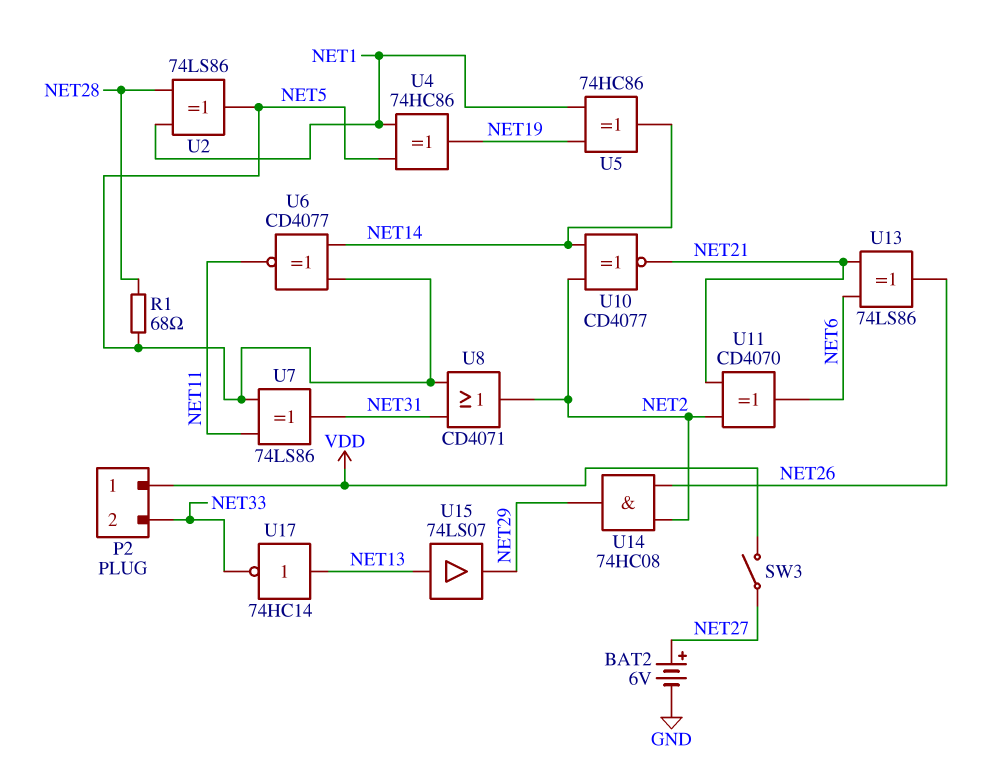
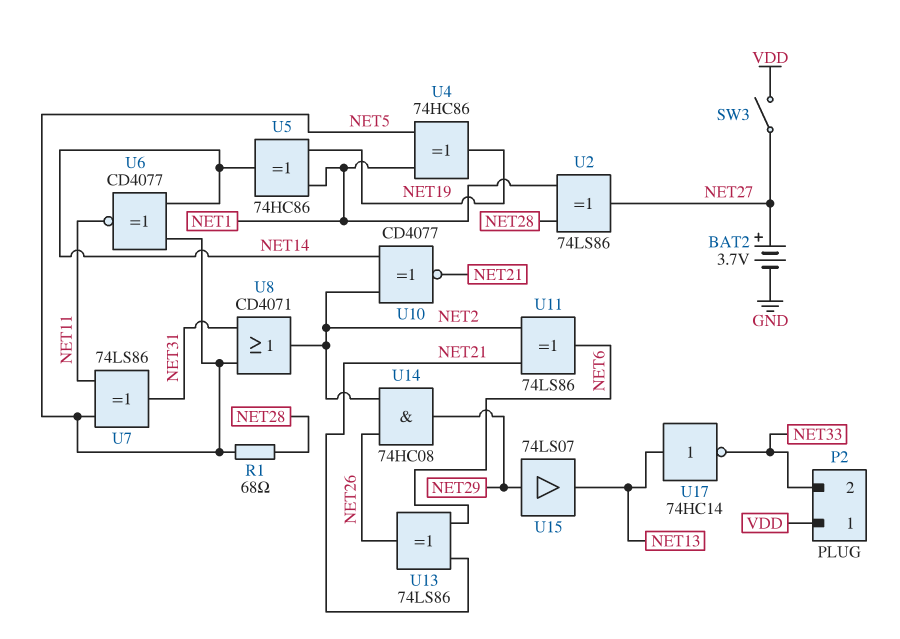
BAT2: 6V (plus NET27, minus GND) -> 3.7V (plus NET27, minus GND)
U2: XOR 74LS86 (in NET1, in NET28, out NET5) -> XOR 74LS86 (in NET1, in NET28, out NET27)
U11: XOR CD4070 (in NET2, in NET21, out NET6) -> XOR 74LS86 (in NET2, in NET21, out NET6)
U15: buffer 74LS07 (in NET13, out NET29) -> buffer 74LS07 (in NET29, out NET13)

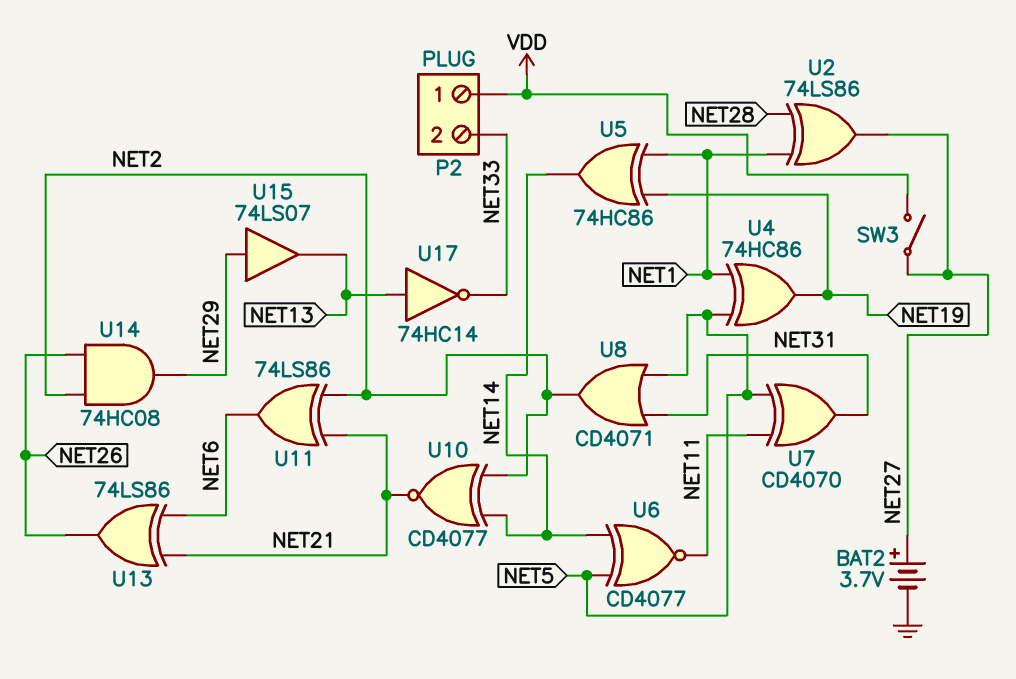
R1: 68 (NET5, NET28) -> none
U7: XOR 74LS86 (in NET5, in NET11, out NET31) -> XOR CD4070 (in NET5, in NET11, out NET31)

